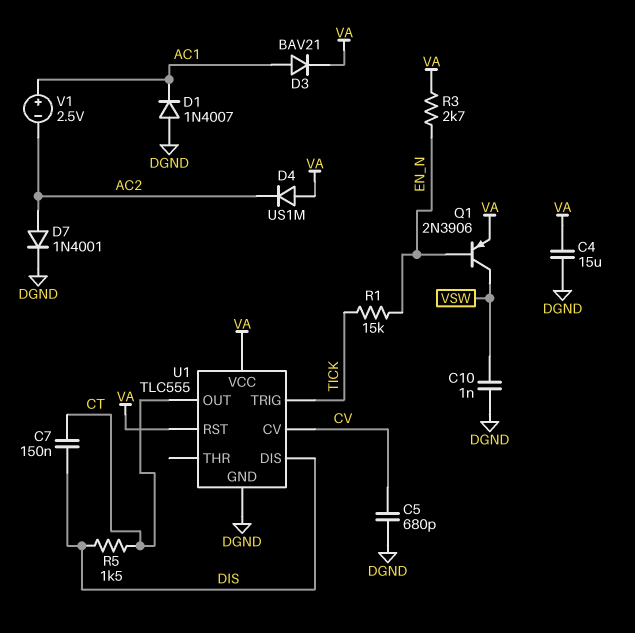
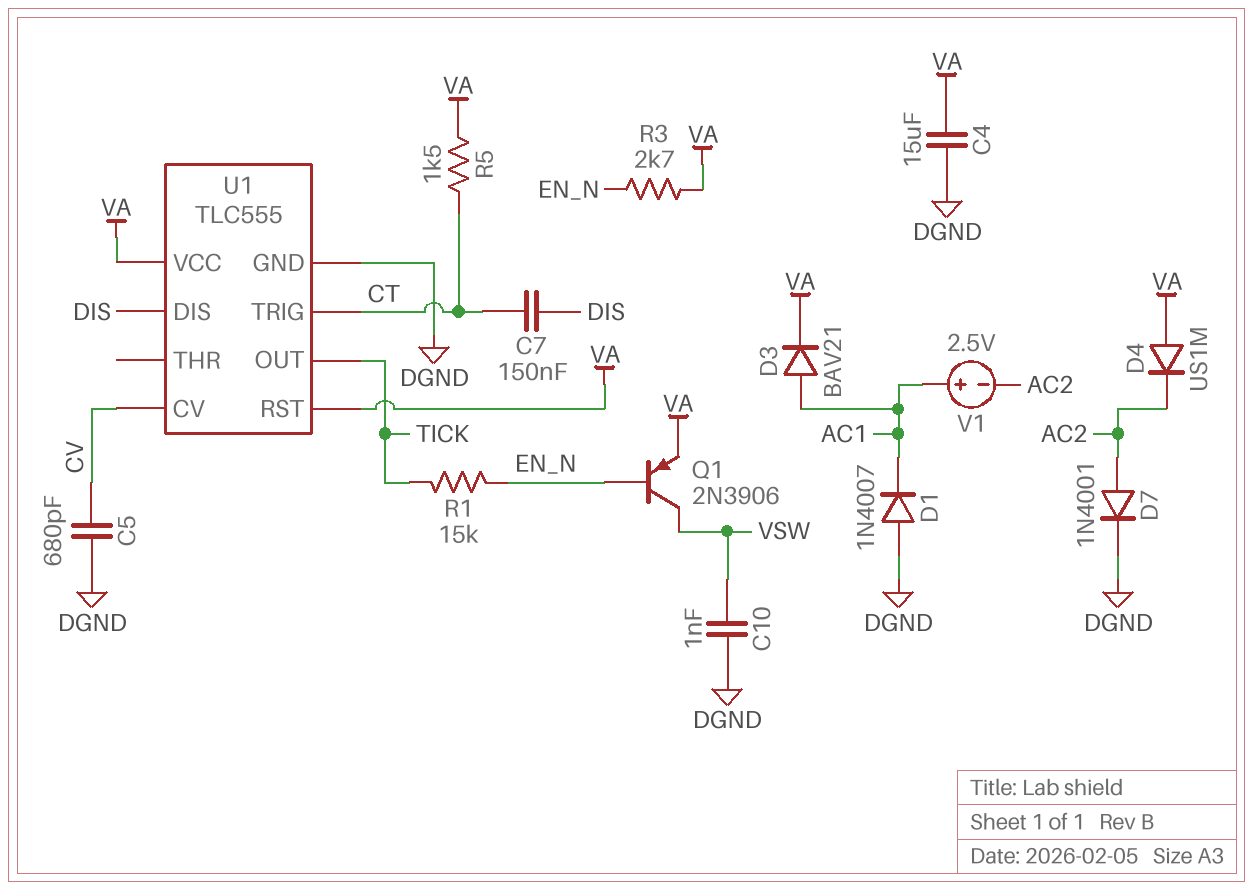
R5: 1.5k (CT, DIS) -> 1.5k (CT, VA)
U1 pin OUT: CT -> TICK
U1 pin TRIG: TICK -> CT

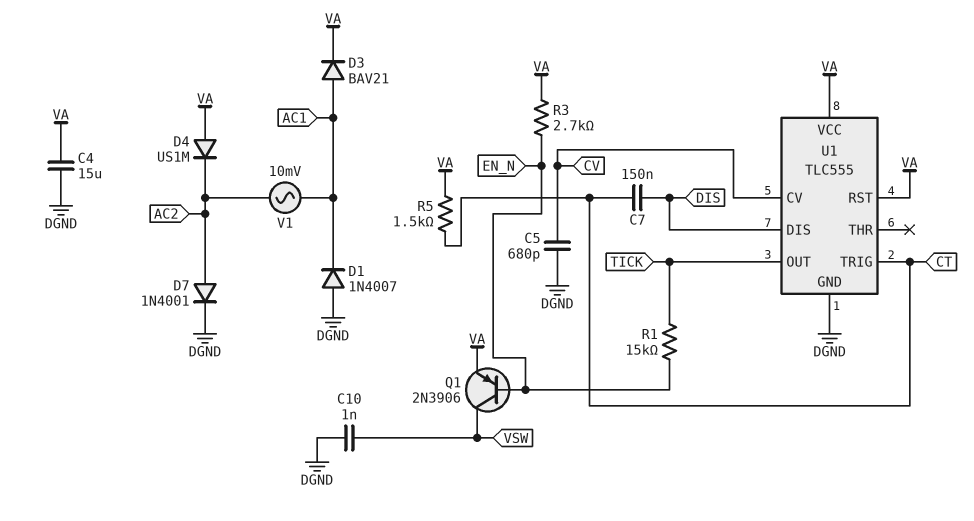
V1: 2.5V (plus AC1, minus AC2) -> AC 10mV (AC1, AC2)

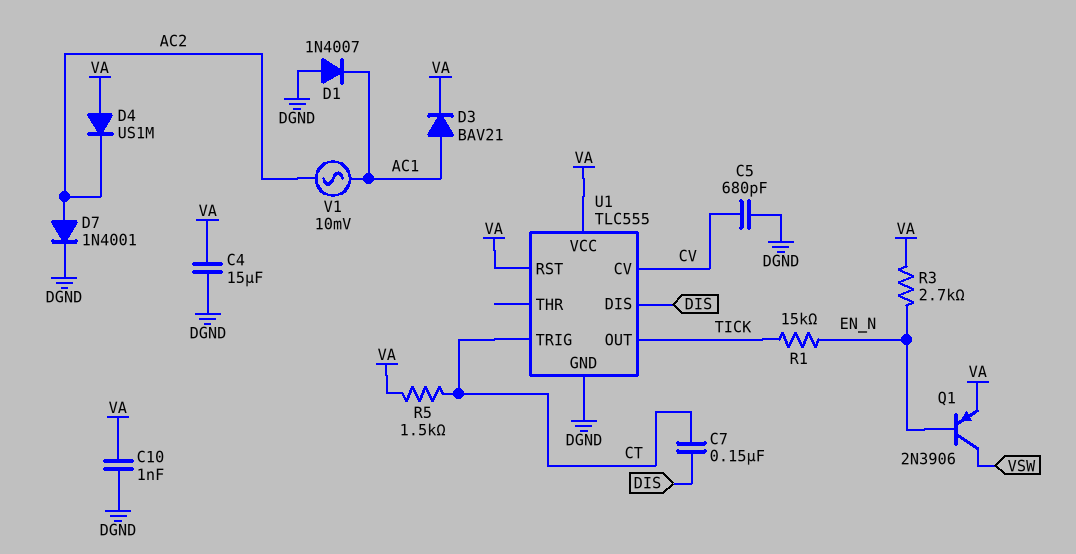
C10: 1nF (DGND, VSW) -> 1nF (DGND, VA)

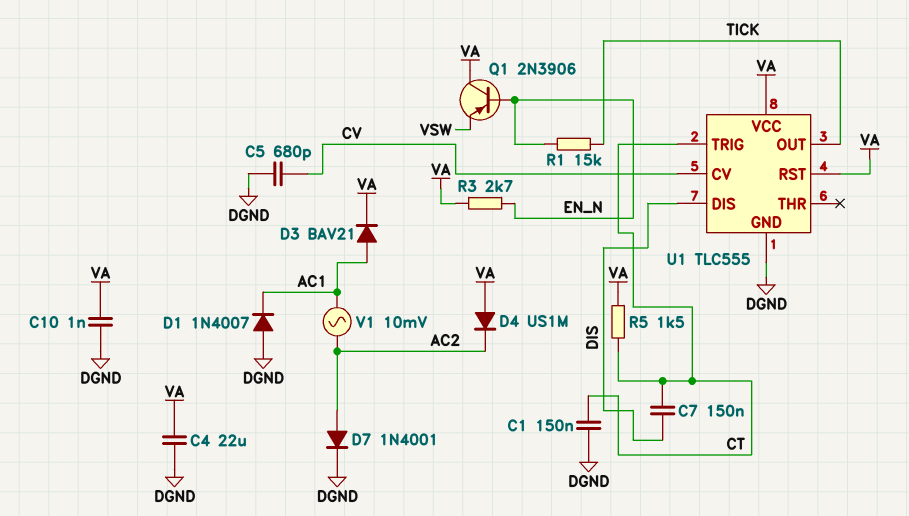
C1: none -> 150nF (CT, DGND)
C4: 15uF (DGND, VA) -> 22uF (DGND, VA)
Q1: PNP 2N3906 (B EN_N, C VSW, E VA) -> PNP 2N3906 (B EN_N, C VA, E VSW)

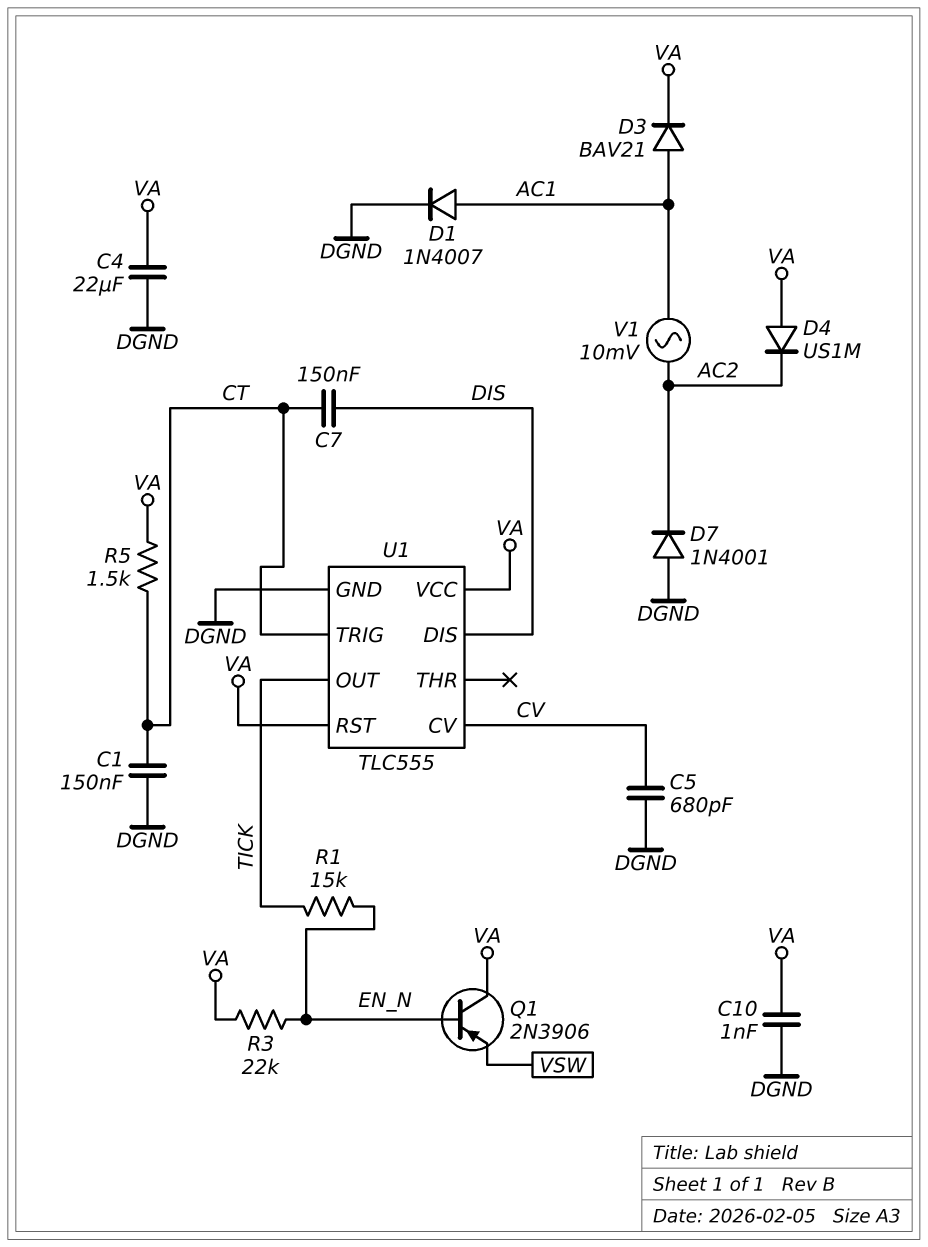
D1: diode 1N4007 (A DGND, K AC1) -> diode 1N4007 (A AC1, K DGND)
D7: diode 1N4001 (A AC2, K DGND) -> diode 1N4001 (A DGND, K AC2)
R3: 2.7k (EN_N, VA) -> 22k (EN_N, VA)

